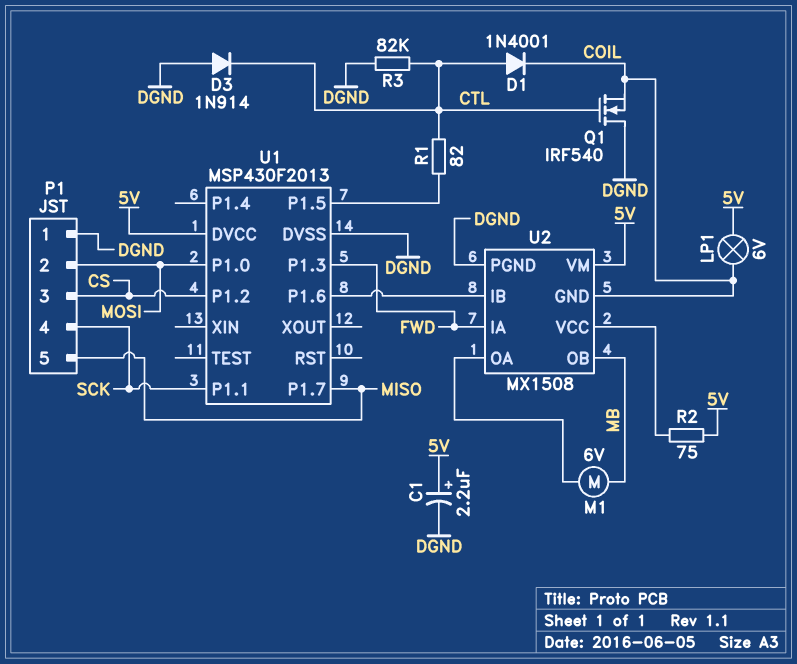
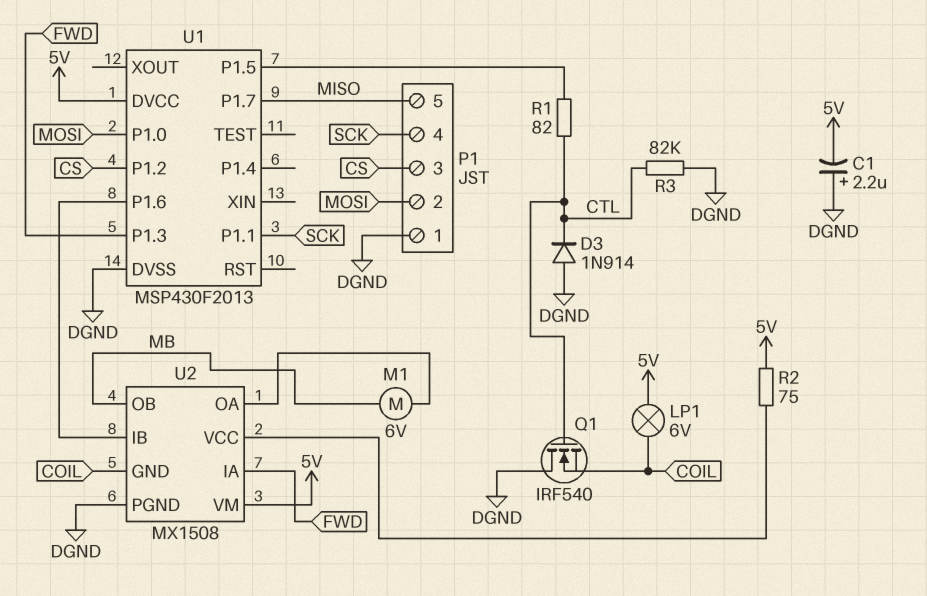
C1: 2.2uF (plus 5V, minus DGND) -> 2.2uF (plus DGND, minus 5V)
D1: diode 1N4001 (A CTL, K COIL) -> none

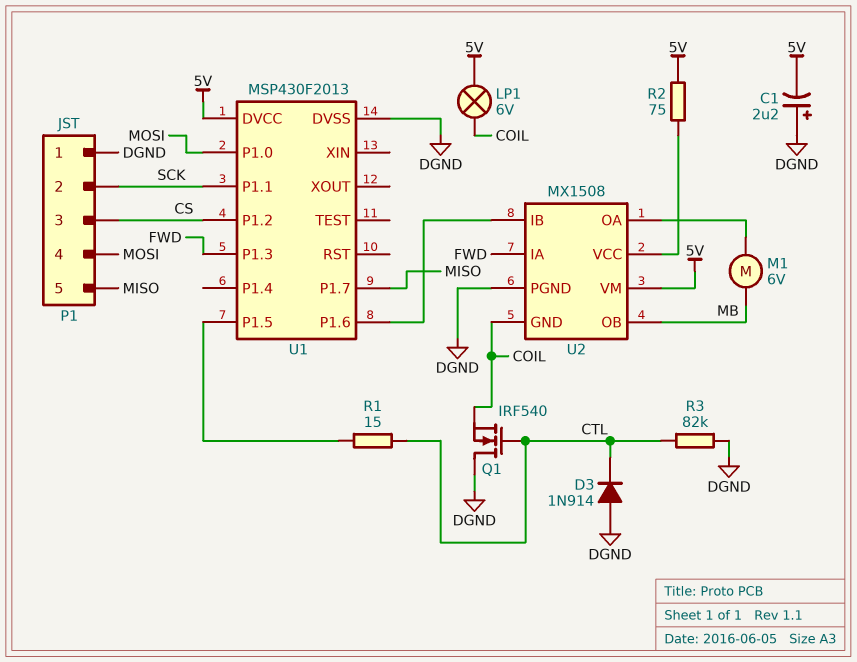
P1 pin 2: MOSI -> SCK
P1 pin 4: SCK -> MOSI
R1: 82 (CTL, U1/P1.5) -> 15 (CTL, U1/P1.5)

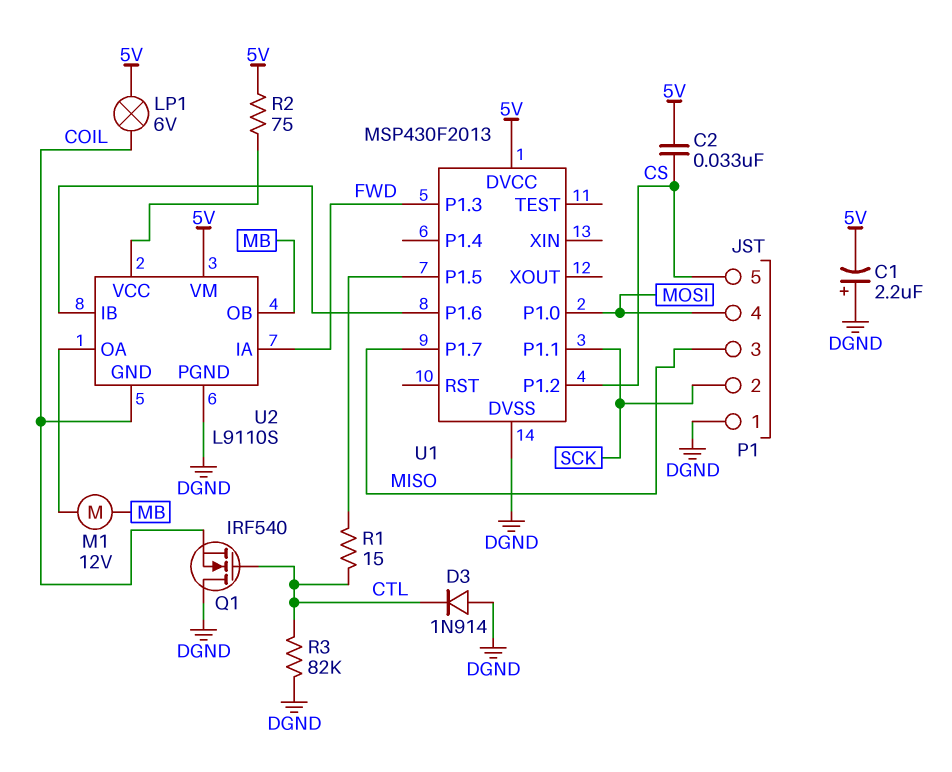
C2: none -> 33nF (5V, CS)
M1: motor 6V (MB, U2/OA) -> motor 12V (MB, U2/OA)
P1 pin 3: CS -> MISO
P1 pin 5: MISO -> CS
U2: MX1508 -> L9110S

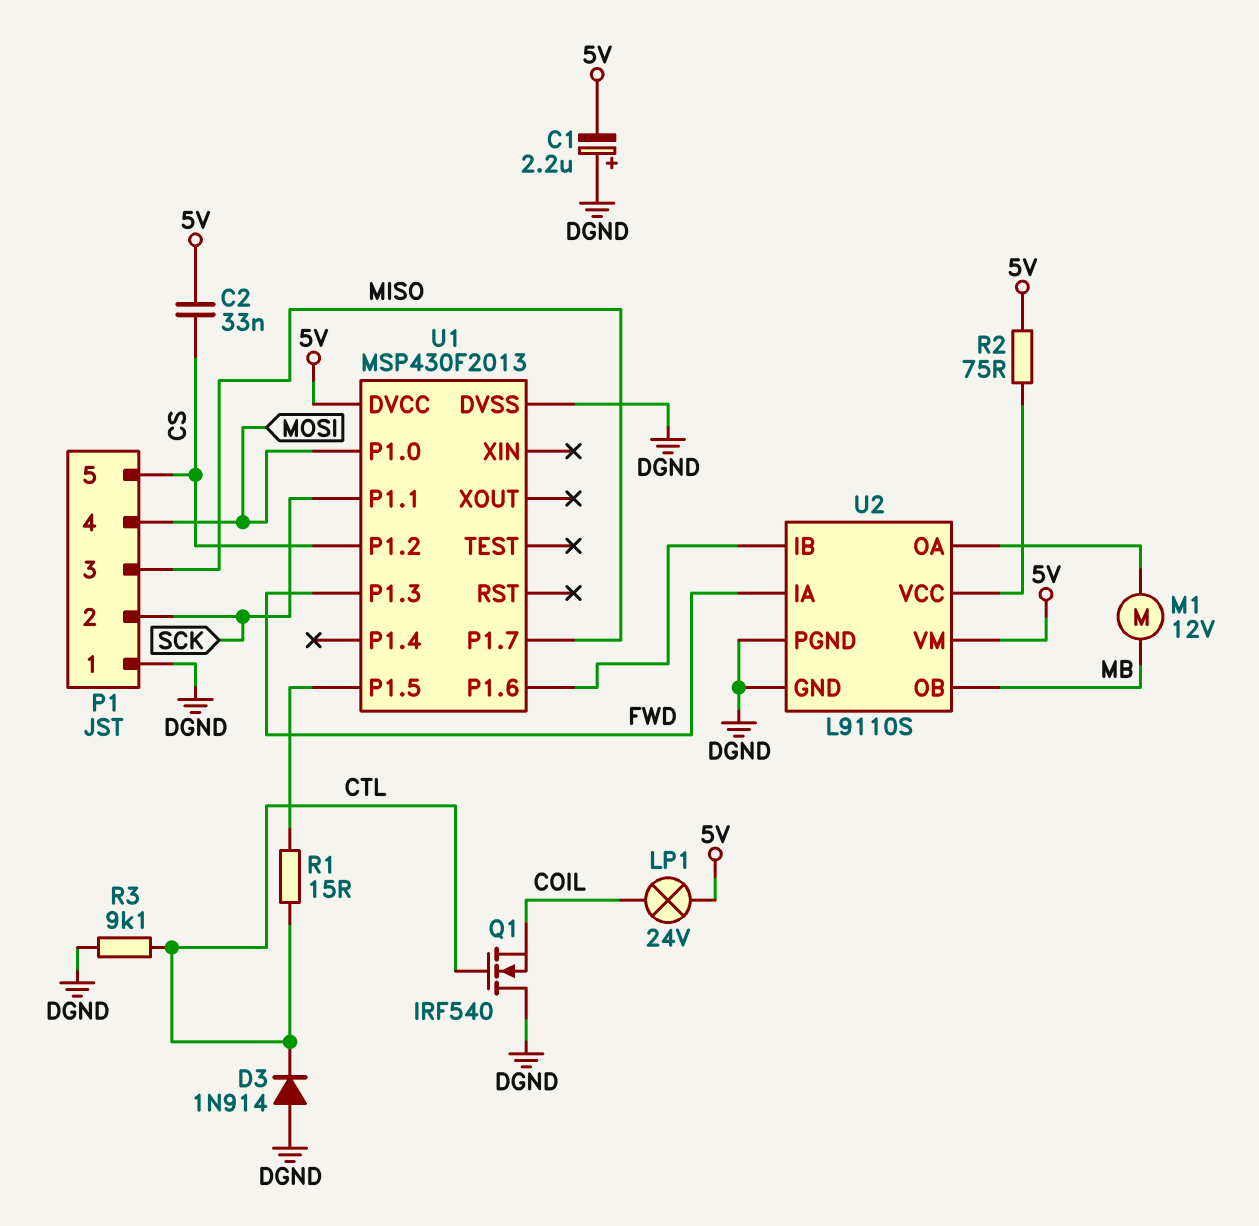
LP1: lamp 6V (5V, COIL) -> lamp 24V (5V, COIL)
R3: 82k (CTL, DGND) -> 9.1k (CTL, DGND)
U2 pin GND: COIL -> DGND

